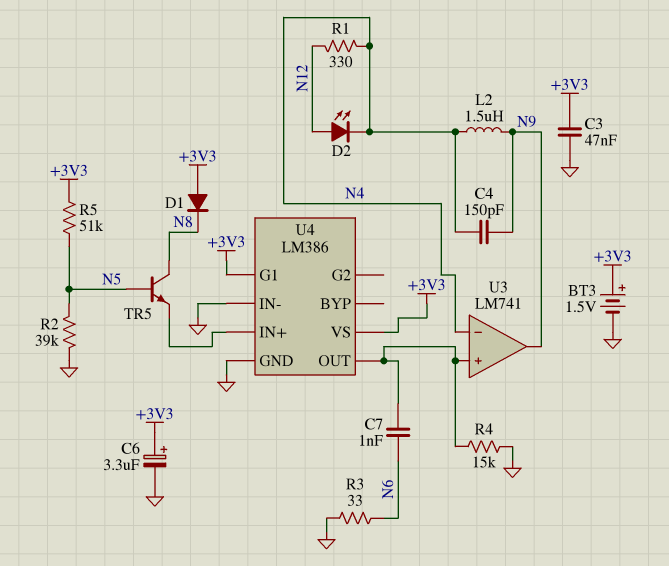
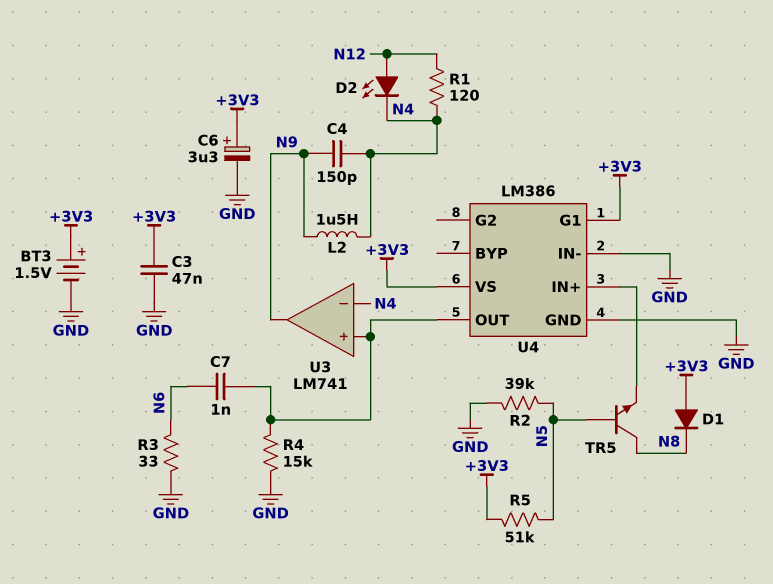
R1: 330 (N4, N12) -> 120 (N4, N12)

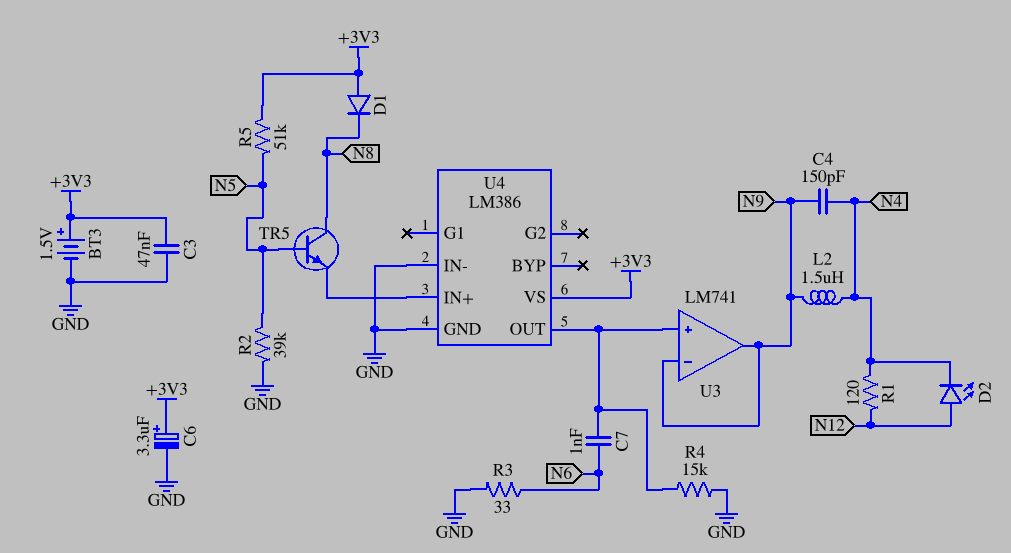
U3 pin in-: N4 -> N9
U4 pin G1: +3V3 -> none

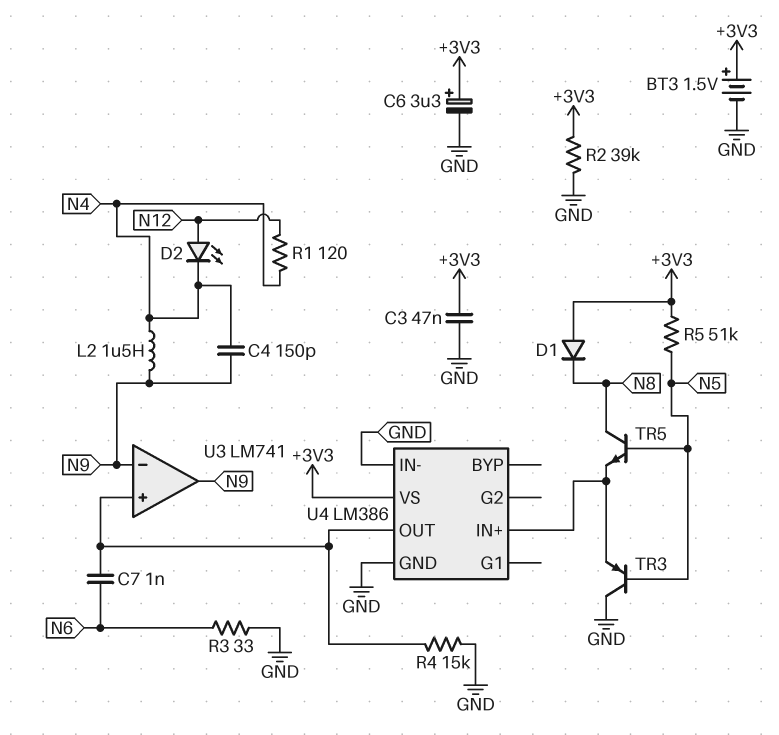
R2: 39k (GND, N5) -> 39k (+3V3, GND)
TR3: none -> PNP (B N5, C GND, E U4/IN+)

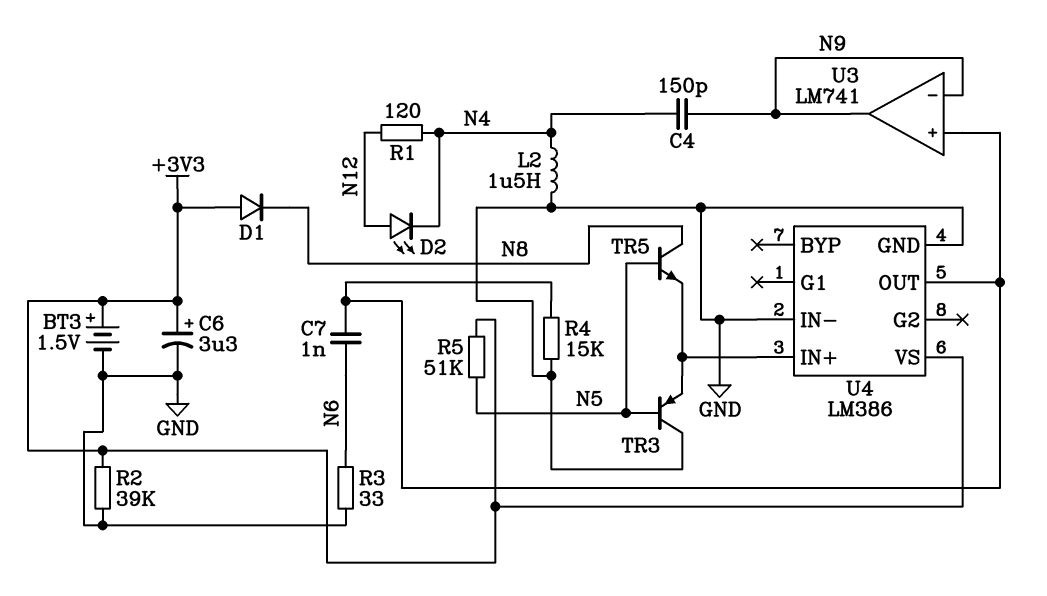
C3: 47nF (+3V3, GND) -> none
L2: 1.5uH (N4, N9) -> 1.5uH (GND, N4)

